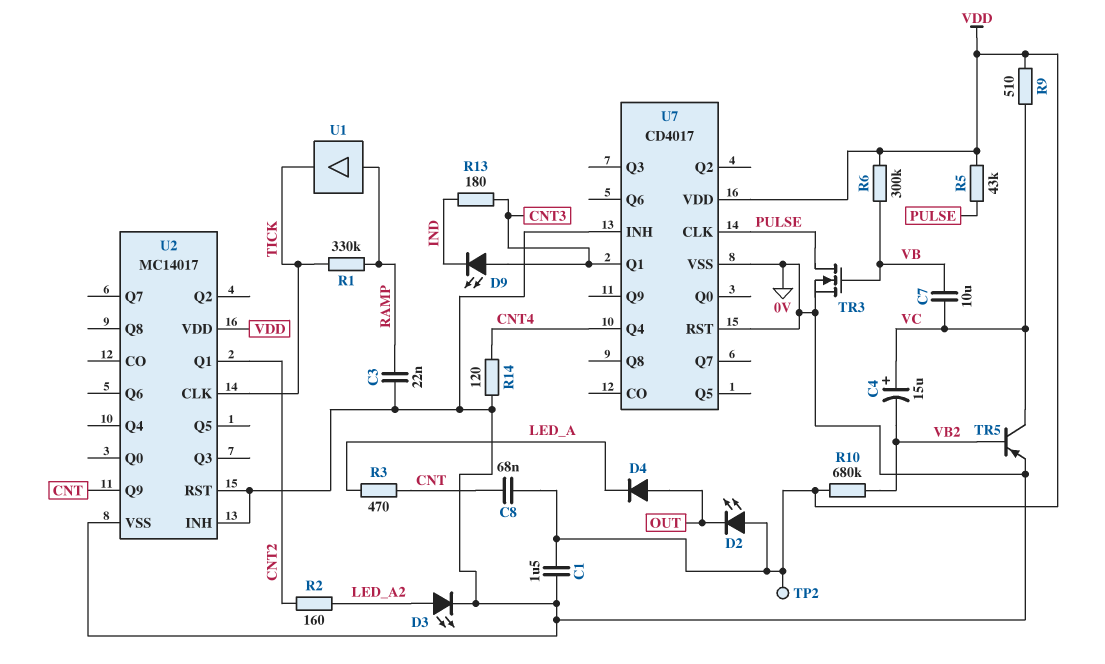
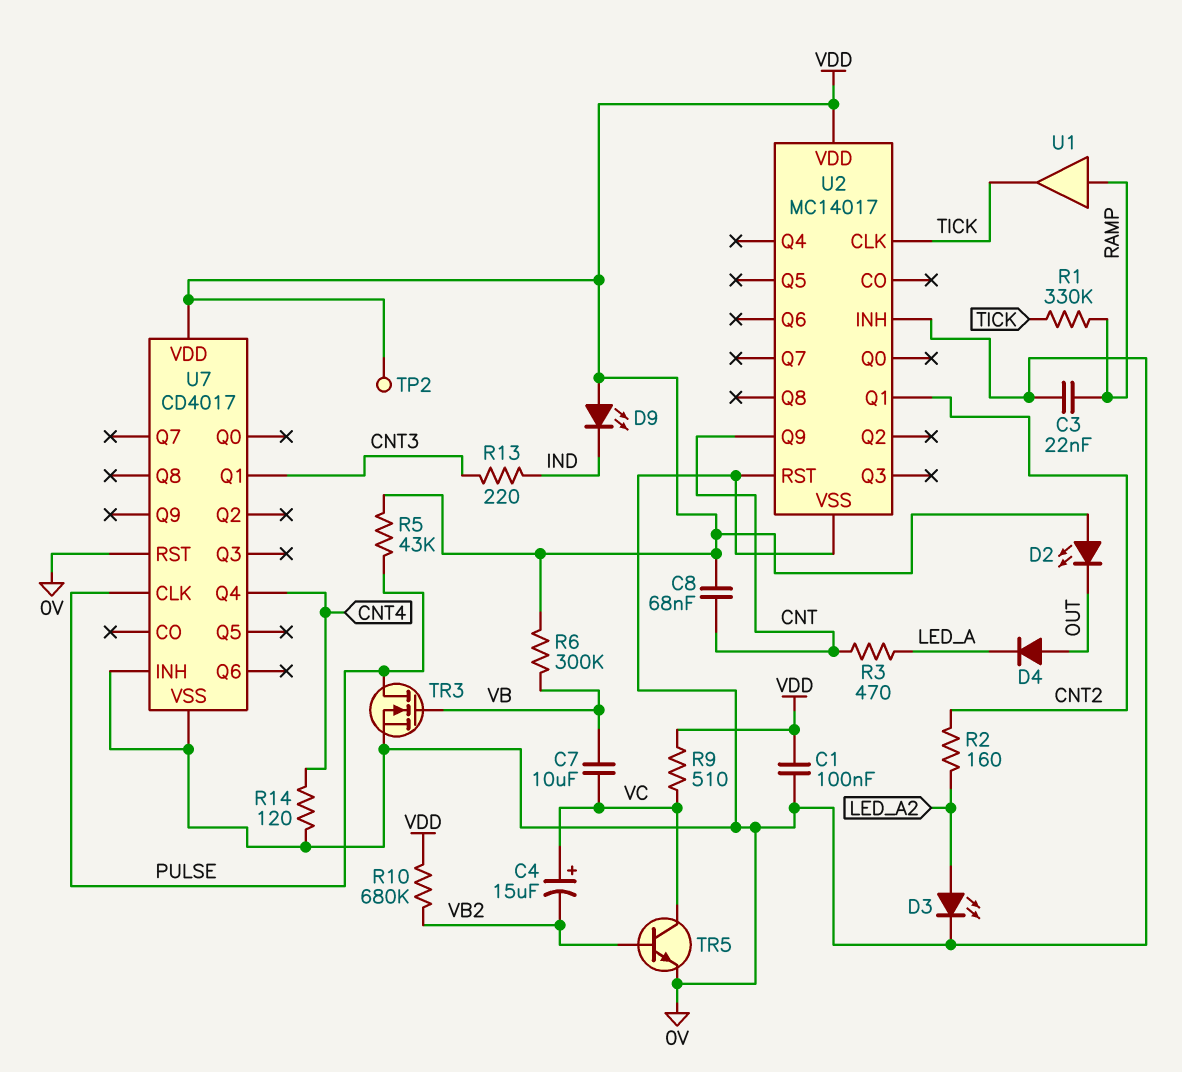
C1: 1.5uF (0V, VDD) -> 100nF (0V, VDD)
D9: LED (A CNT3, K IND) -> LED (A VDD, K IND)
R13: 180 (CNT3, IND) -> 220 (CNT3, IND)
TR5: PNP (B VB2, C VC, E 0V) -> NPN (B VB2, C VC, E 0V)

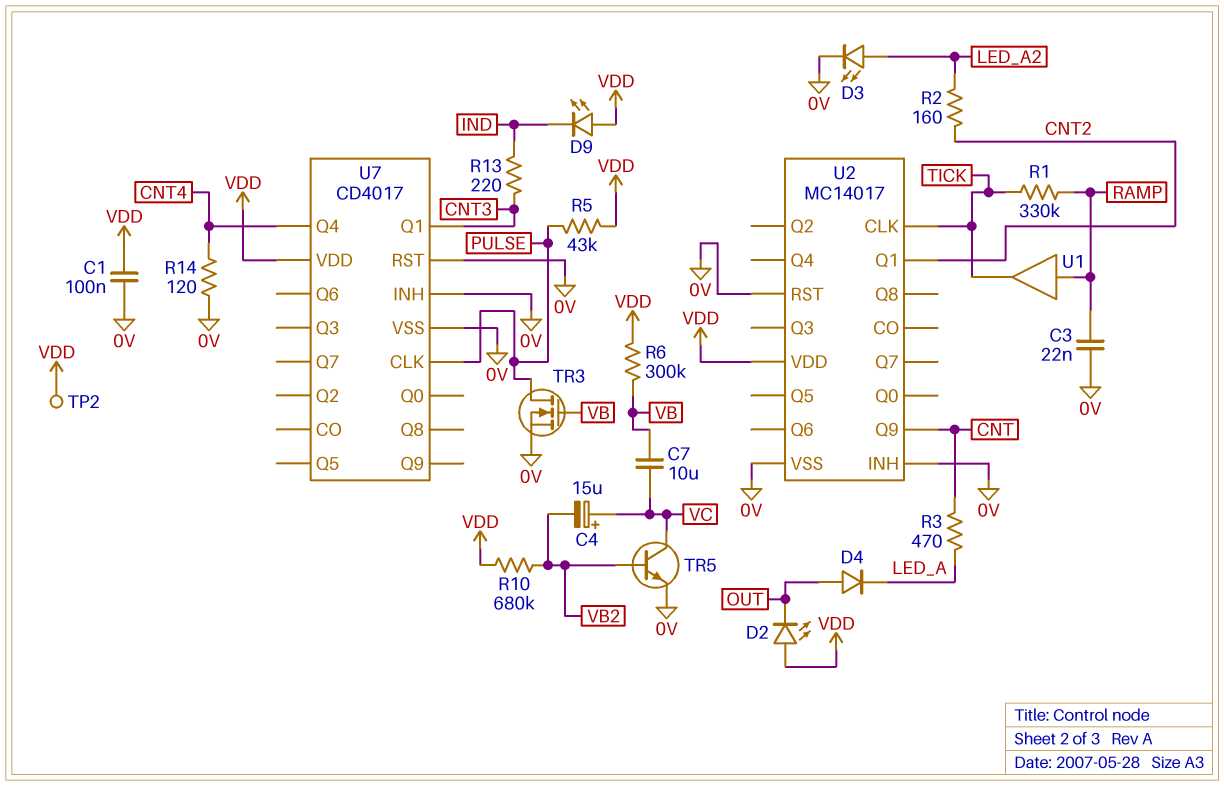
C8: 68nF (CNT, VDD) -> none
R9: 510 (VC, VDD) -> none

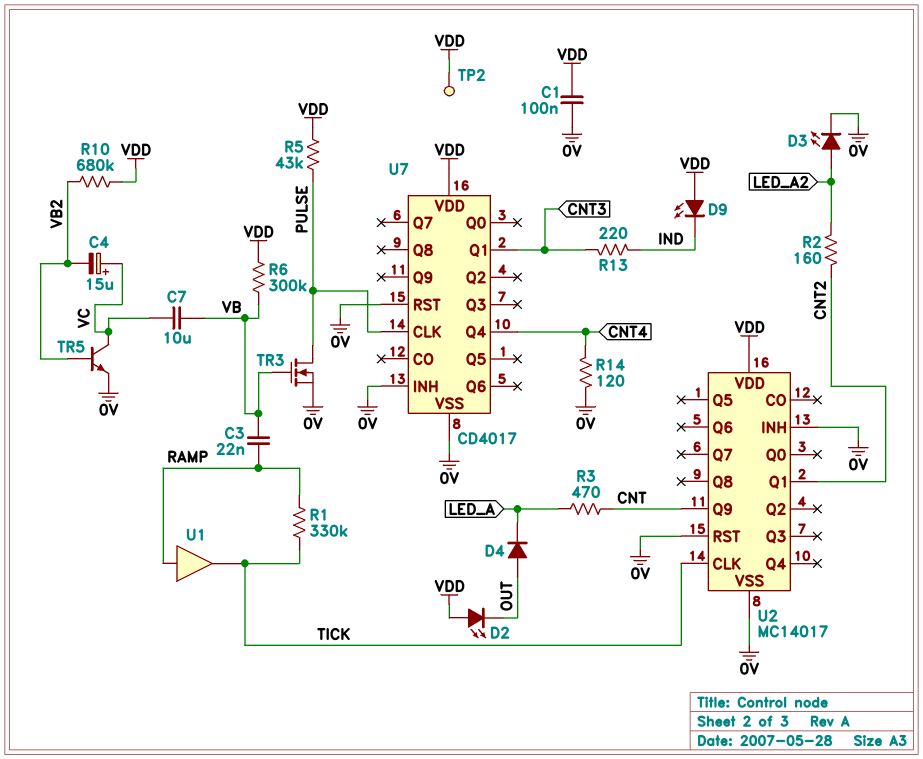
C3: 22nF (0V, RAMP) -> 22nF (RAMP, VB)

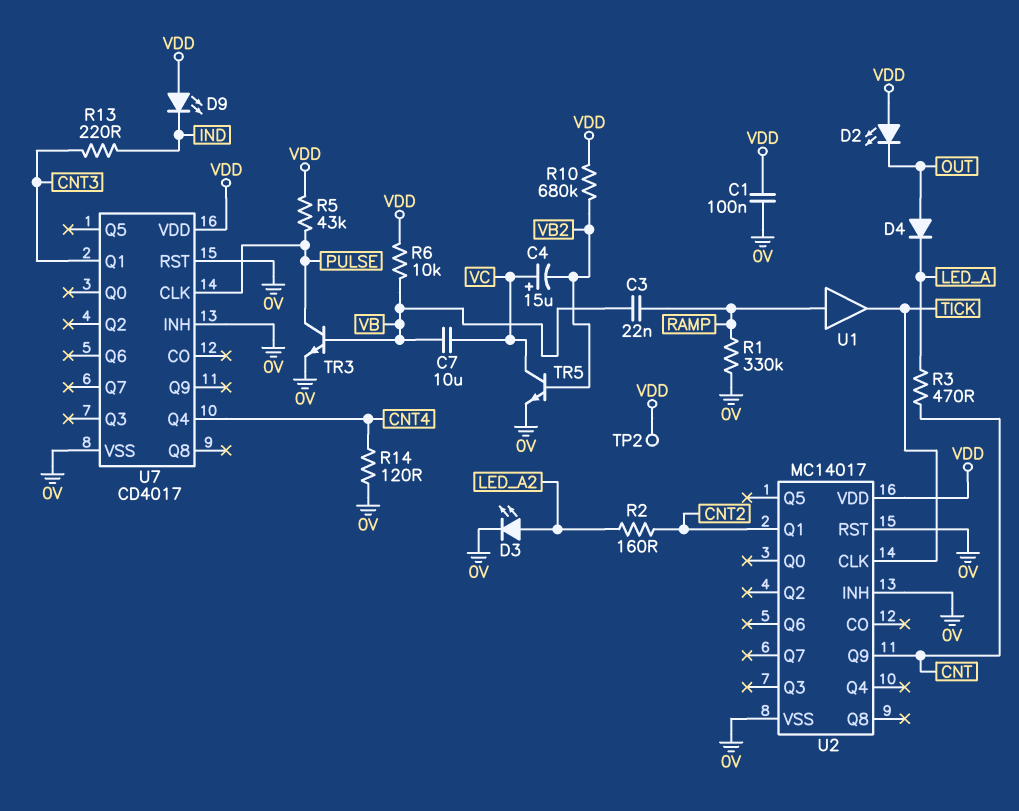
R1: 330k (RAMP, TICK) -> 330k (0V, RAMP)
R6: 300k (VB, VDD) -> 10k (VB, VDD)
TR3: NMOS (G VB, D PULSE, S 0V) -> NPN (B VB, C PULSE, E 0V)

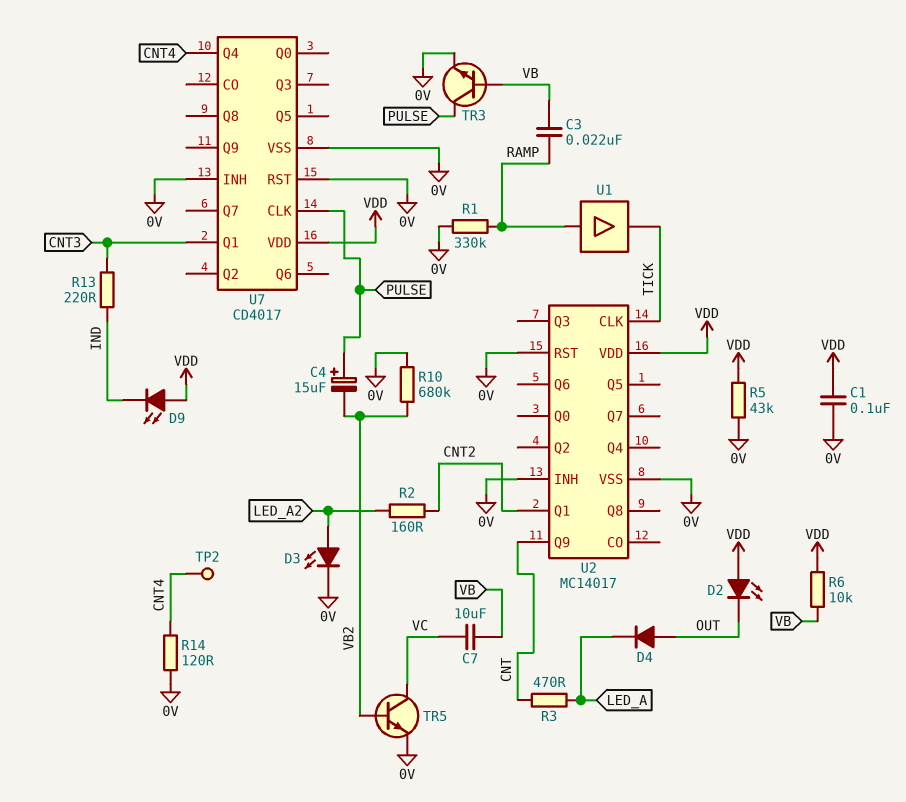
C4: 15uF (plus VC, minus VB2) -> 15uF (plus PULSE, minus VB2)
R5: 43k (PULSE, VDD) -> 43k (0V, VDD)
R10: 680k (VB2, VDD) -> 680k (0V, VB2)
TP2: test point (VDD) -> test point (CNT4)

